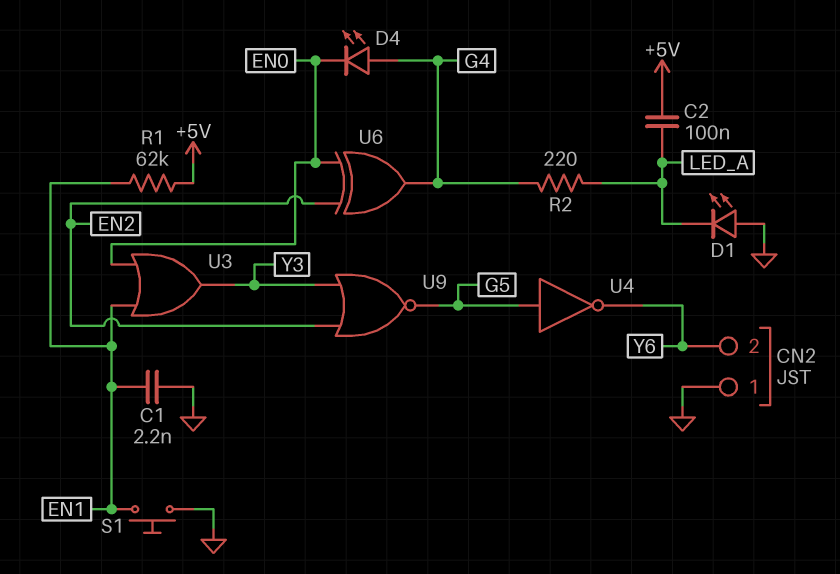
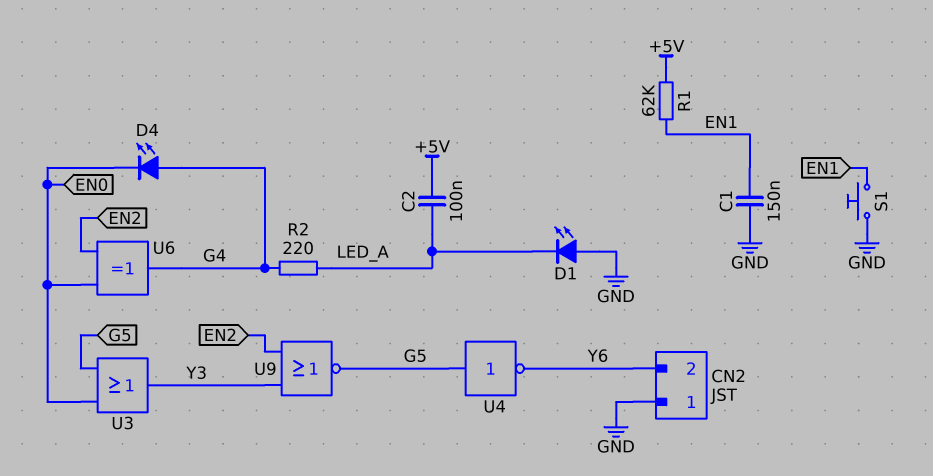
C1: 2.2nF (EN1, GND) -> 150nF (EN1, GND)
U3: OR (in EN0, in EN1, out Y3) -> OR (in EN0, in G5, out Y3)

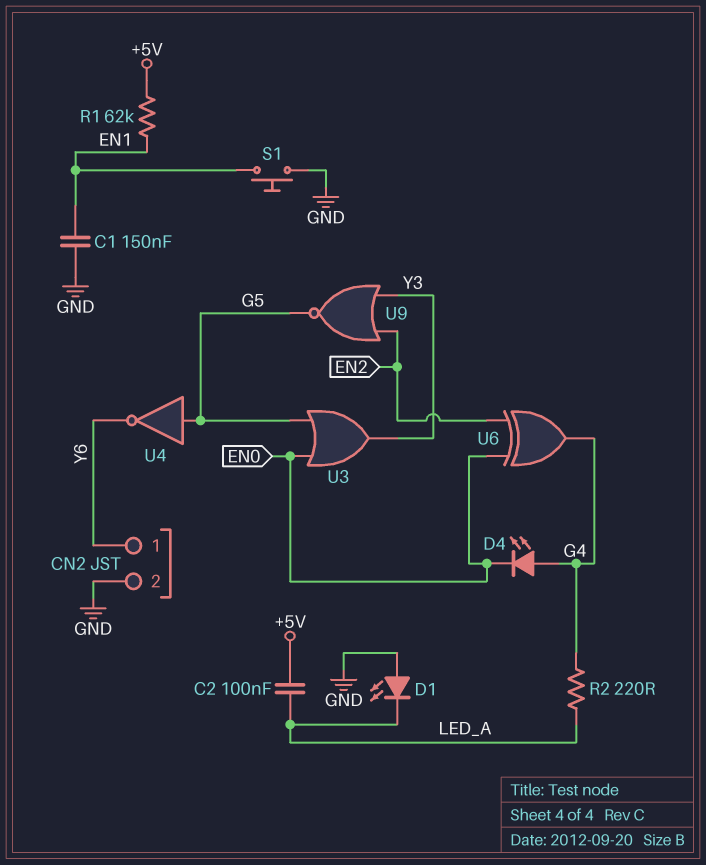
CN2 pin 1: GND -> Y6
CN2 pin 2: Y6 -> GND

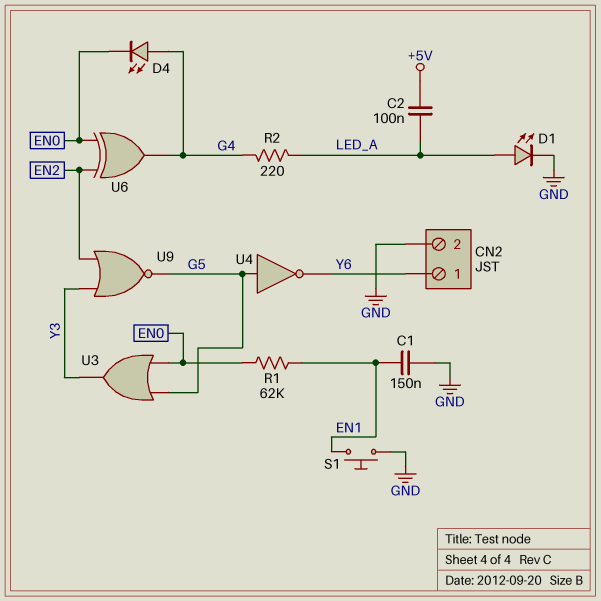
D1: LED (A GND, K LED_A) -> LED (A LED_A, K GND)
R1: 62k (+5V, EN1) -> 62k (EN0, EN1)

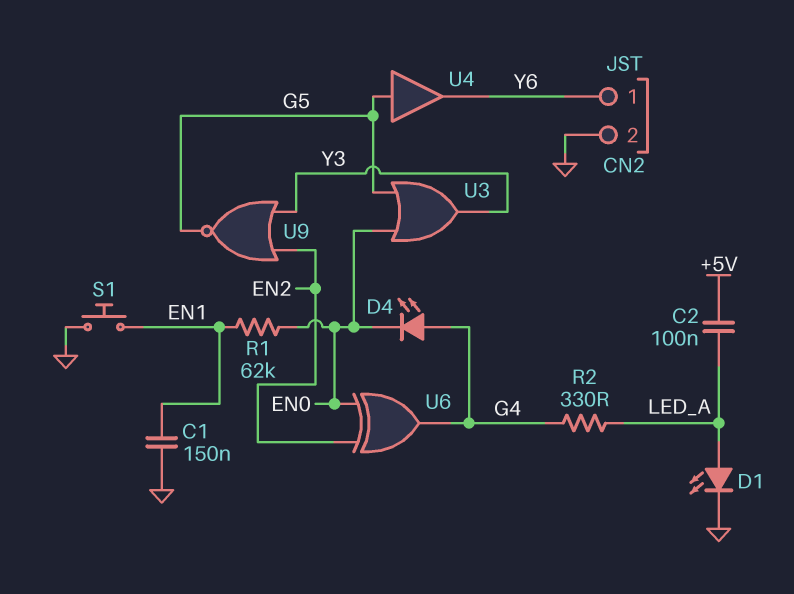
R2: 220 (G4, LED_A) -> 330 (G4, LED_A)
U4: NOT (in G5, out Y6) -> buffer (in G5, out Y6)

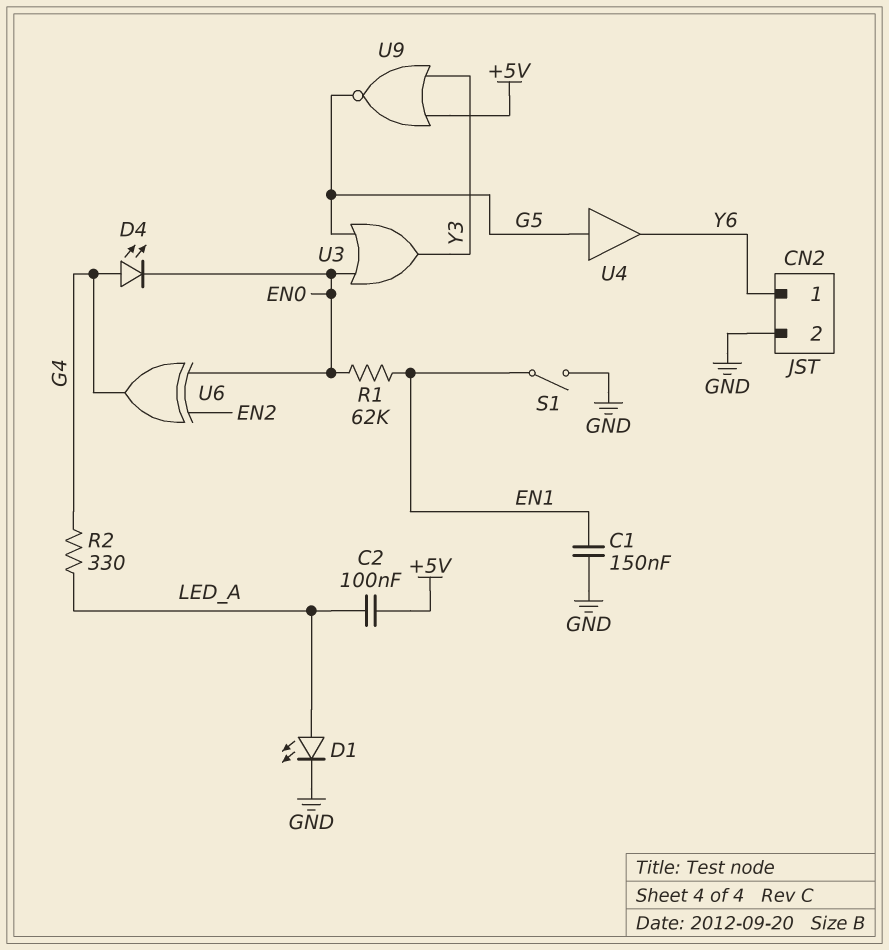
S1: button (EN1, GND) -> switch (EN1, GND)
U9: NOR (in EN2, in Y3, out G5) -> NOR (in +5V, in Y3, out G5)

